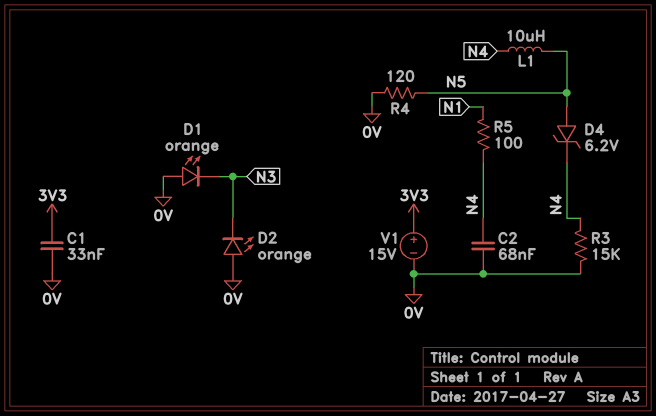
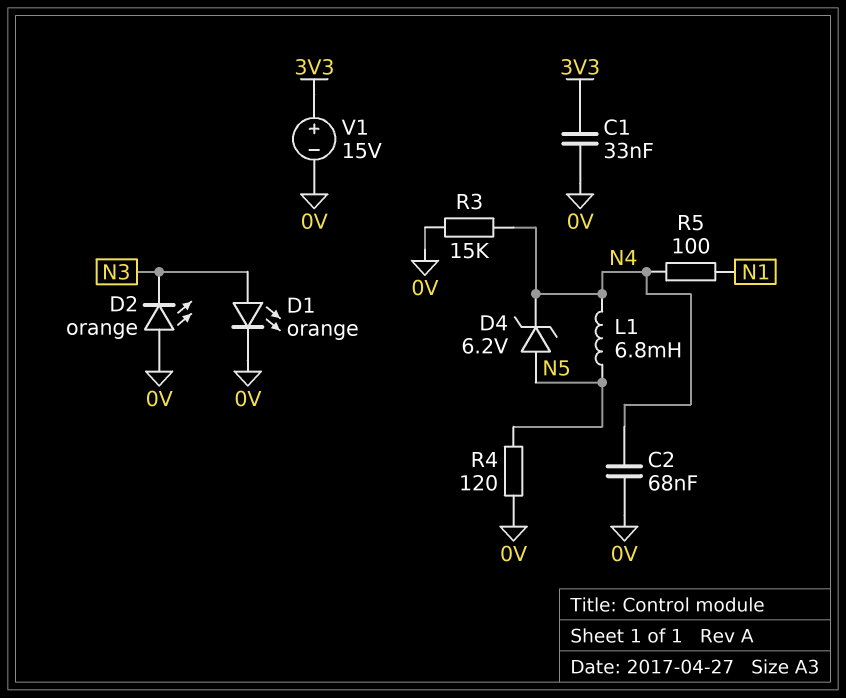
D1: LED orange (A 0V, K N3) -> LED orange (A N3, K 0V)
L1: 10uH (N4, N5) -> 6.8mH (N4, N5)

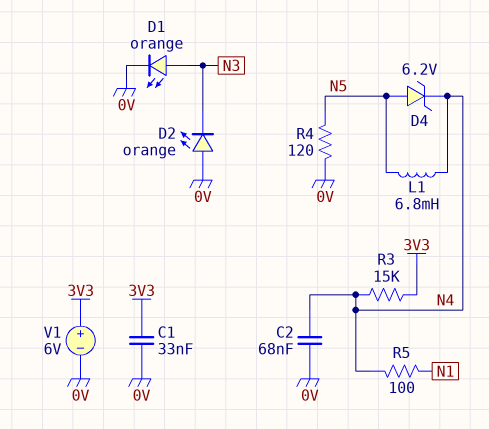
R3: 15k (0V, N4) -> 15k (3V3, N4)
V1: 15V (plus 3V3, minus 0V) -> 6V (plus 3V3, minus 0V)

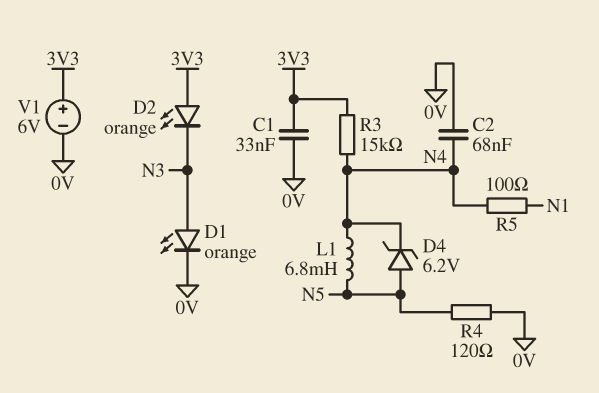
D2: LED orange (A 0V, K N3) -> LED orange (A 3V3, K N3)

